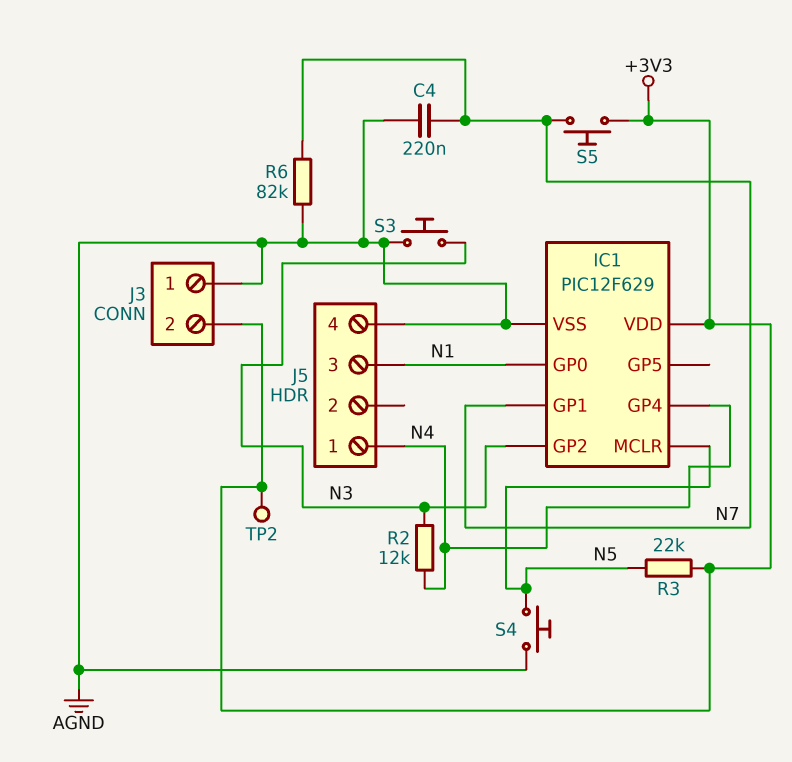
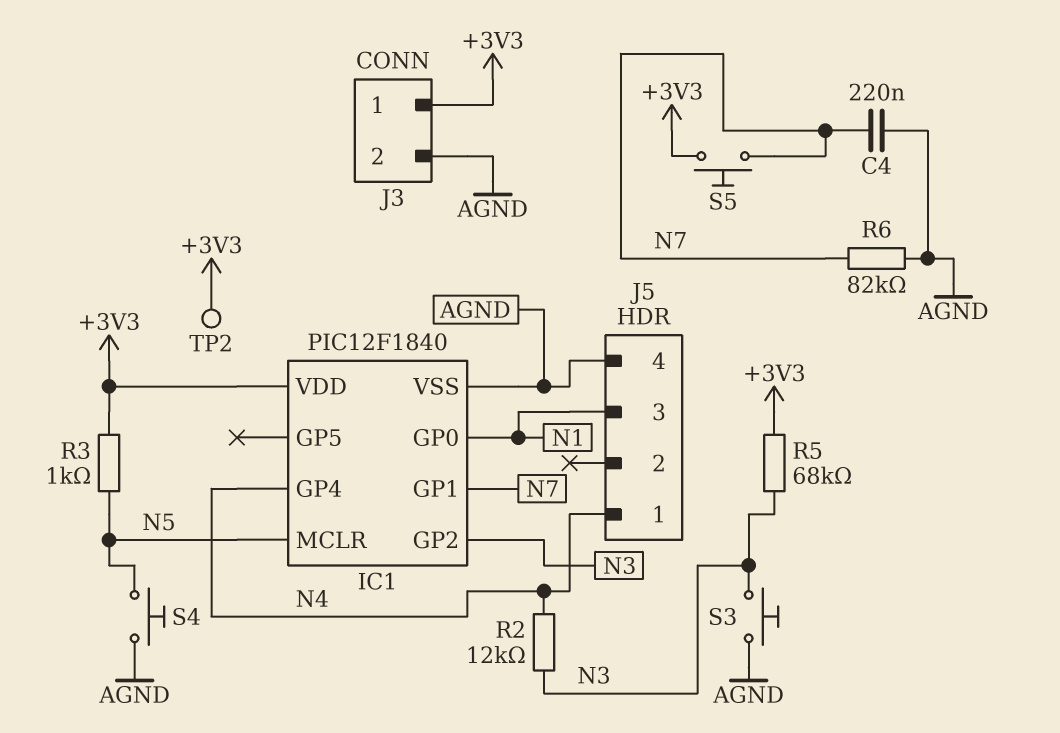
IC1: PIC12F629 -> PIC12F1840
J3 pin 1: AGND -> +3V3
J3 pin 2: +3V3 -> AGND
R3: 22k (+3V3, N5) -> 1k (+3V3, N5)
R5: none -> 68k (+3V3, N3)

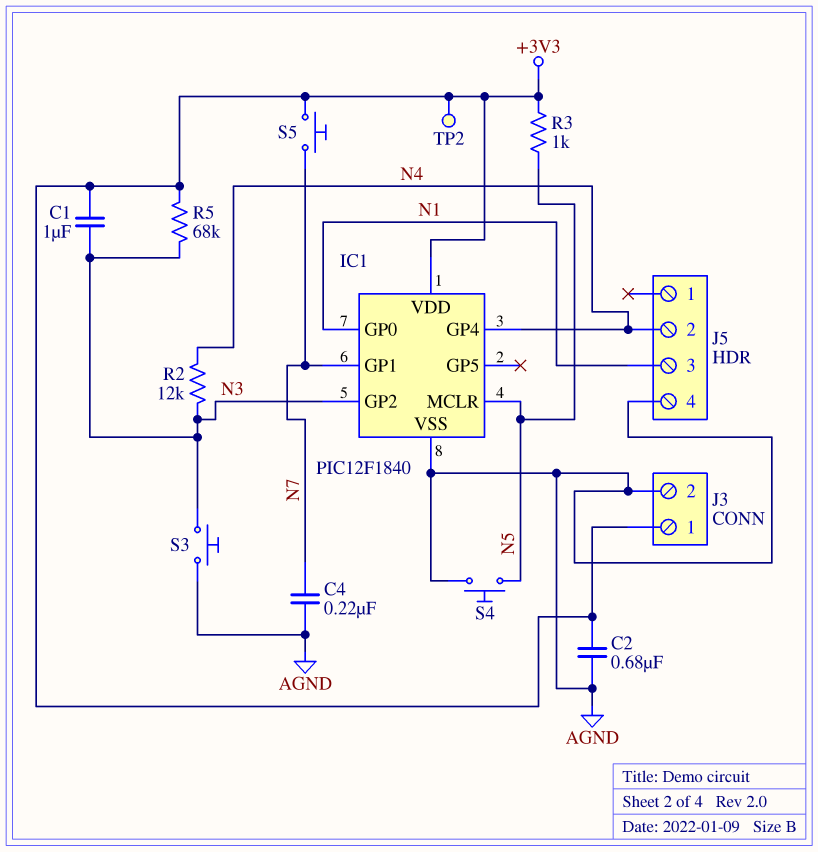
C1: none -> 1uF (+3V3, N3)
C2: none -> 680nF (+3V3, AGND)
J5 pin 1: N4 -> none
J5 pin 2: none -> N4
R6: 82k (AGND, N7) -> none

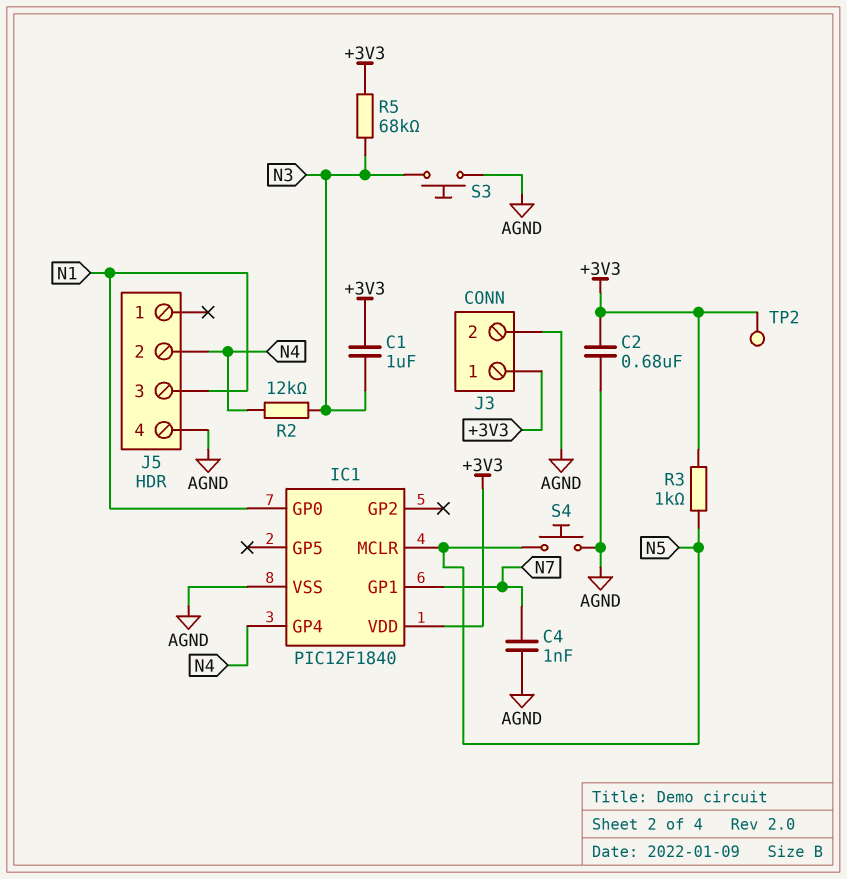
C4: 220nF (AGND, N7) -> 1nF (AGND, N7)
IC1 pin GP2: N3 -> none
S5: button (+3V3, N7) -> none

